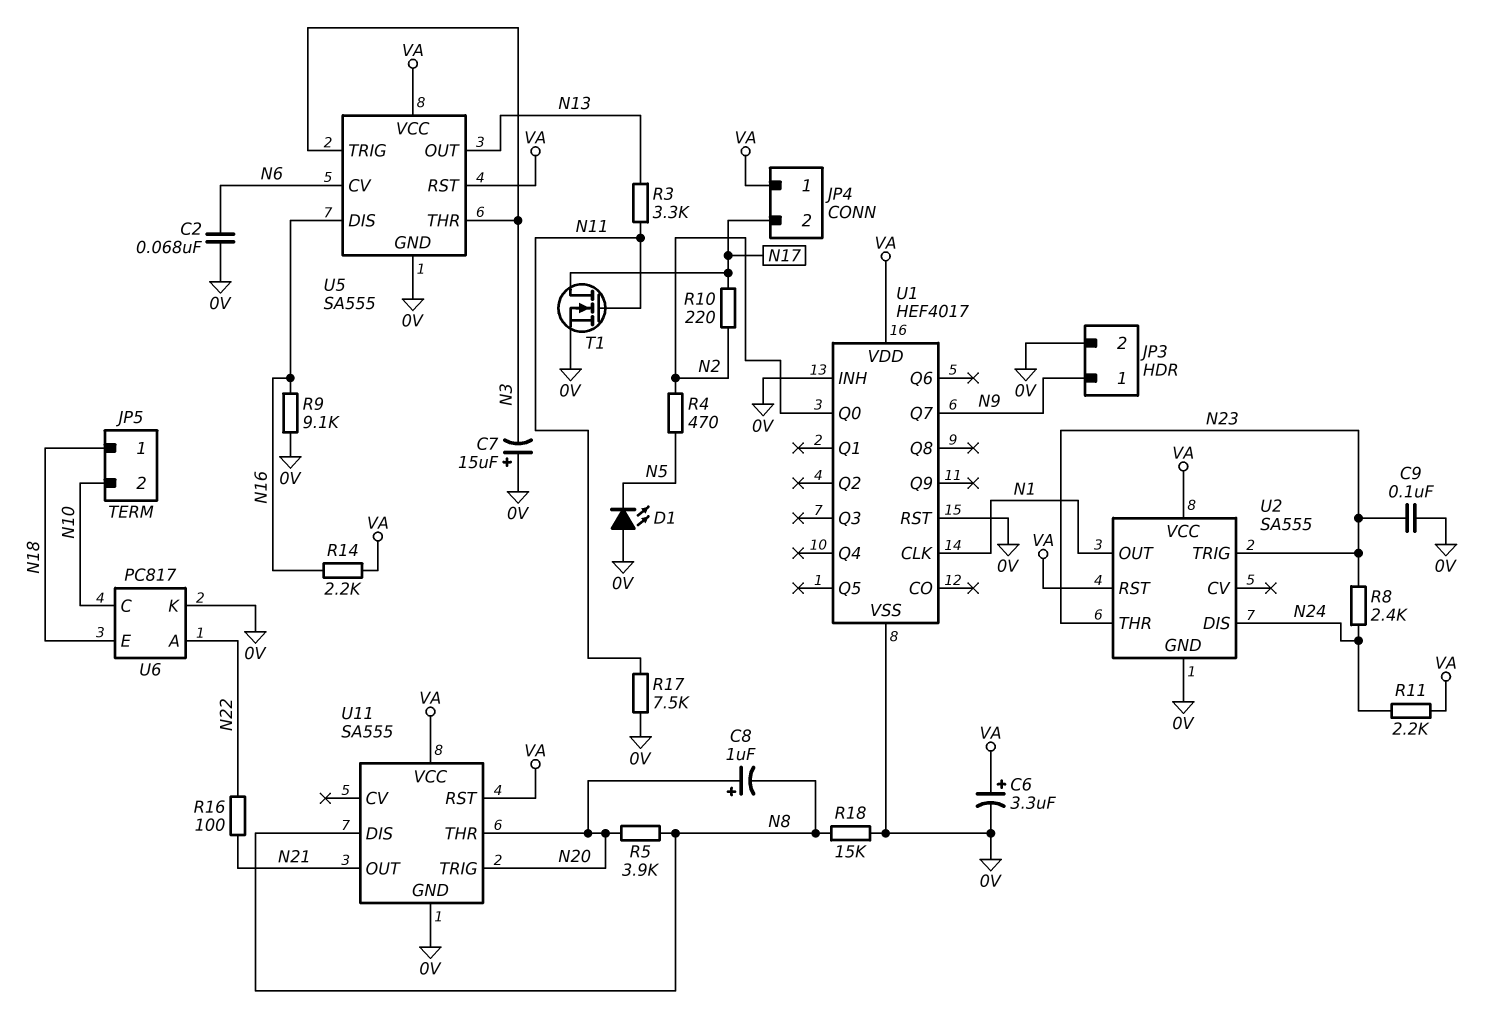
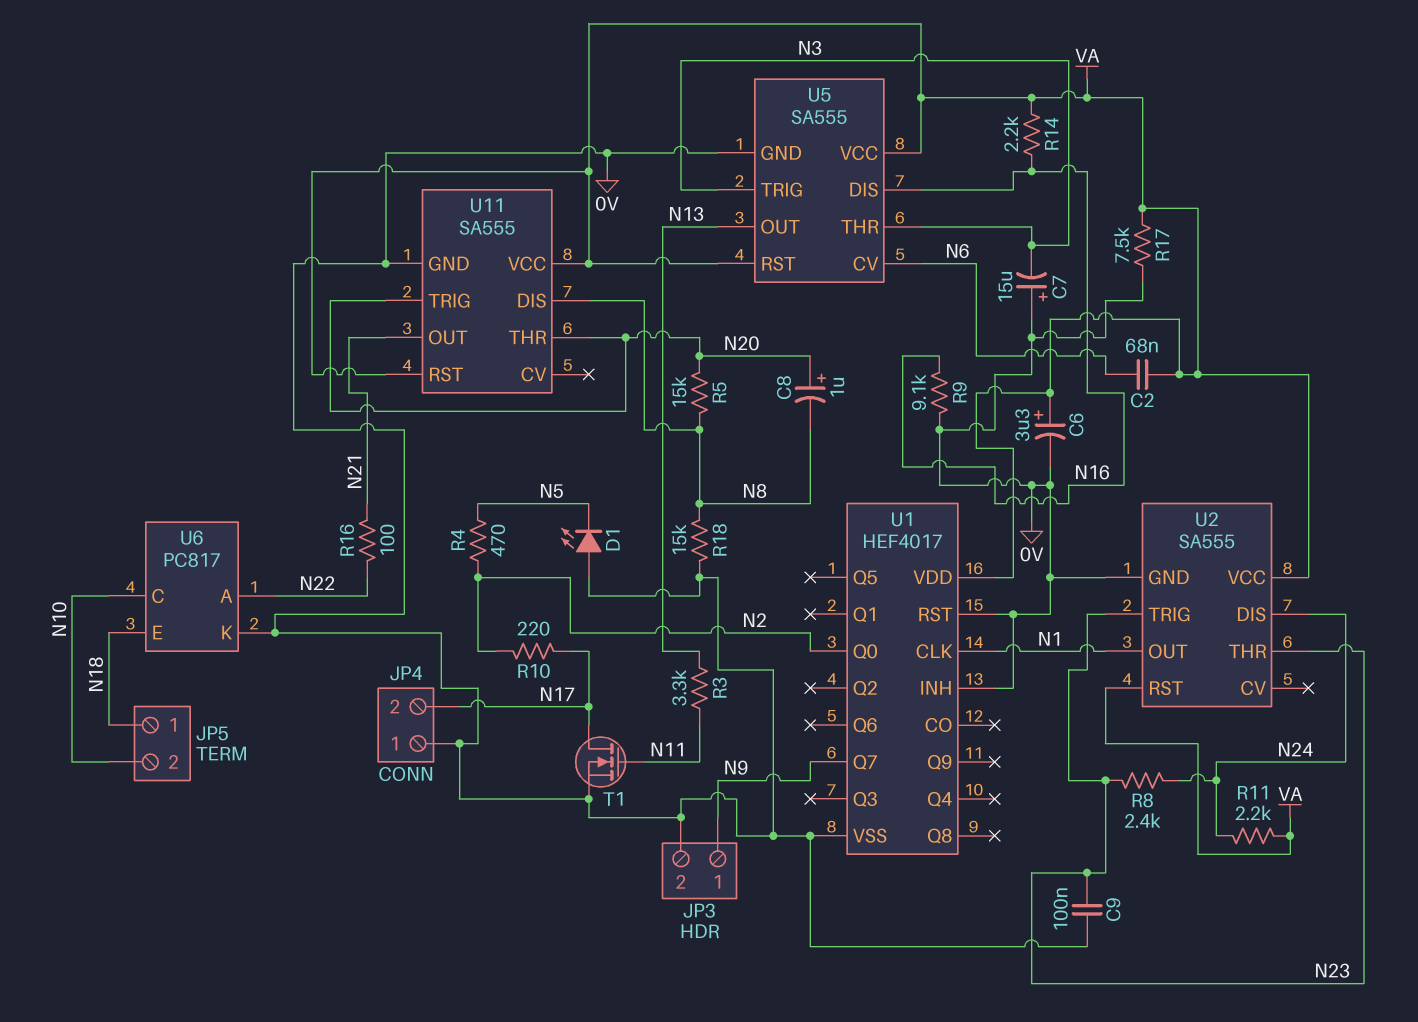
C2: 68nF (0V, N6) -> 68nF (N6, VA)
JP4 pin 1: VA -> 0V
R5: 3.9k (N8, N20) -> 15k (N8, N20)
R17: 7.5k (0V, N11) -> 7.5k (0V, VA)

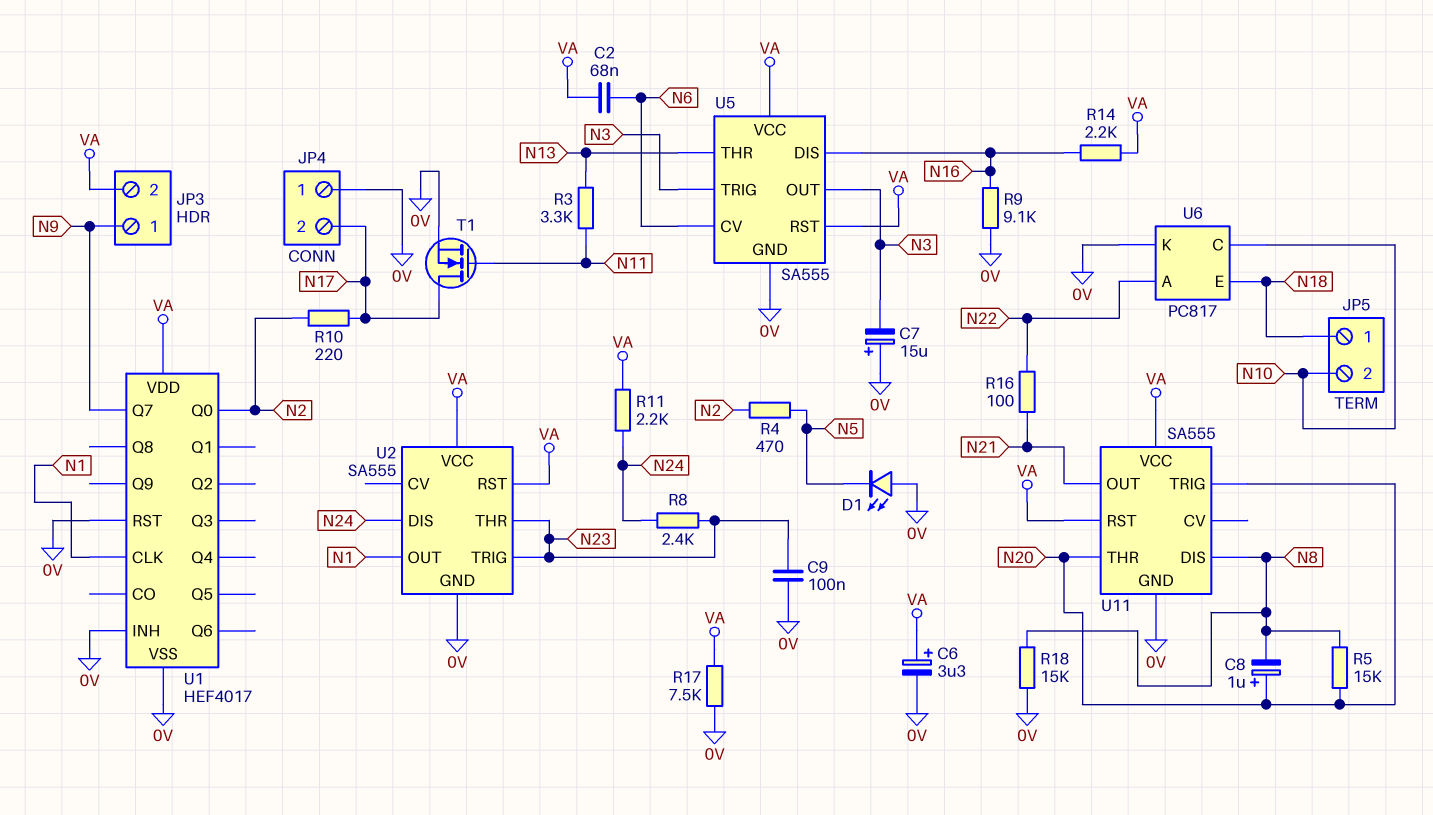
JP3 pin 2: 0V -> VA
U5 pin OUT: N13 -> N3
U5 pin THR: N3 -> N13

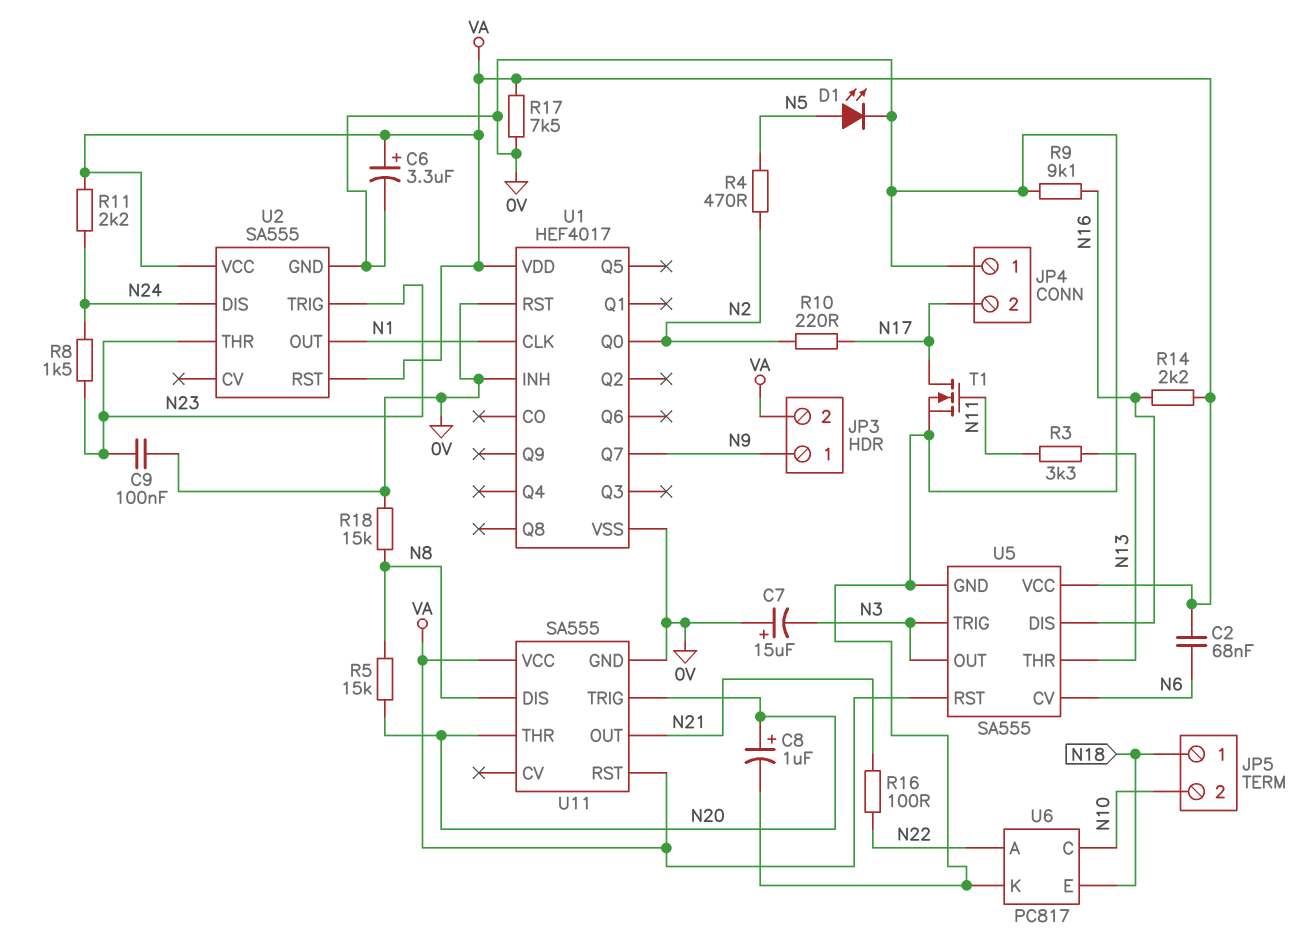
C8: 1uF (plus N20, minus N8) -> 1uF (plus N20, minus 0V)
D1: LED (A 0V, K N5) -> LED (A N5, K 0V)
R8: 2.4k (N23, N24) -> 1.5k (N23, N24)

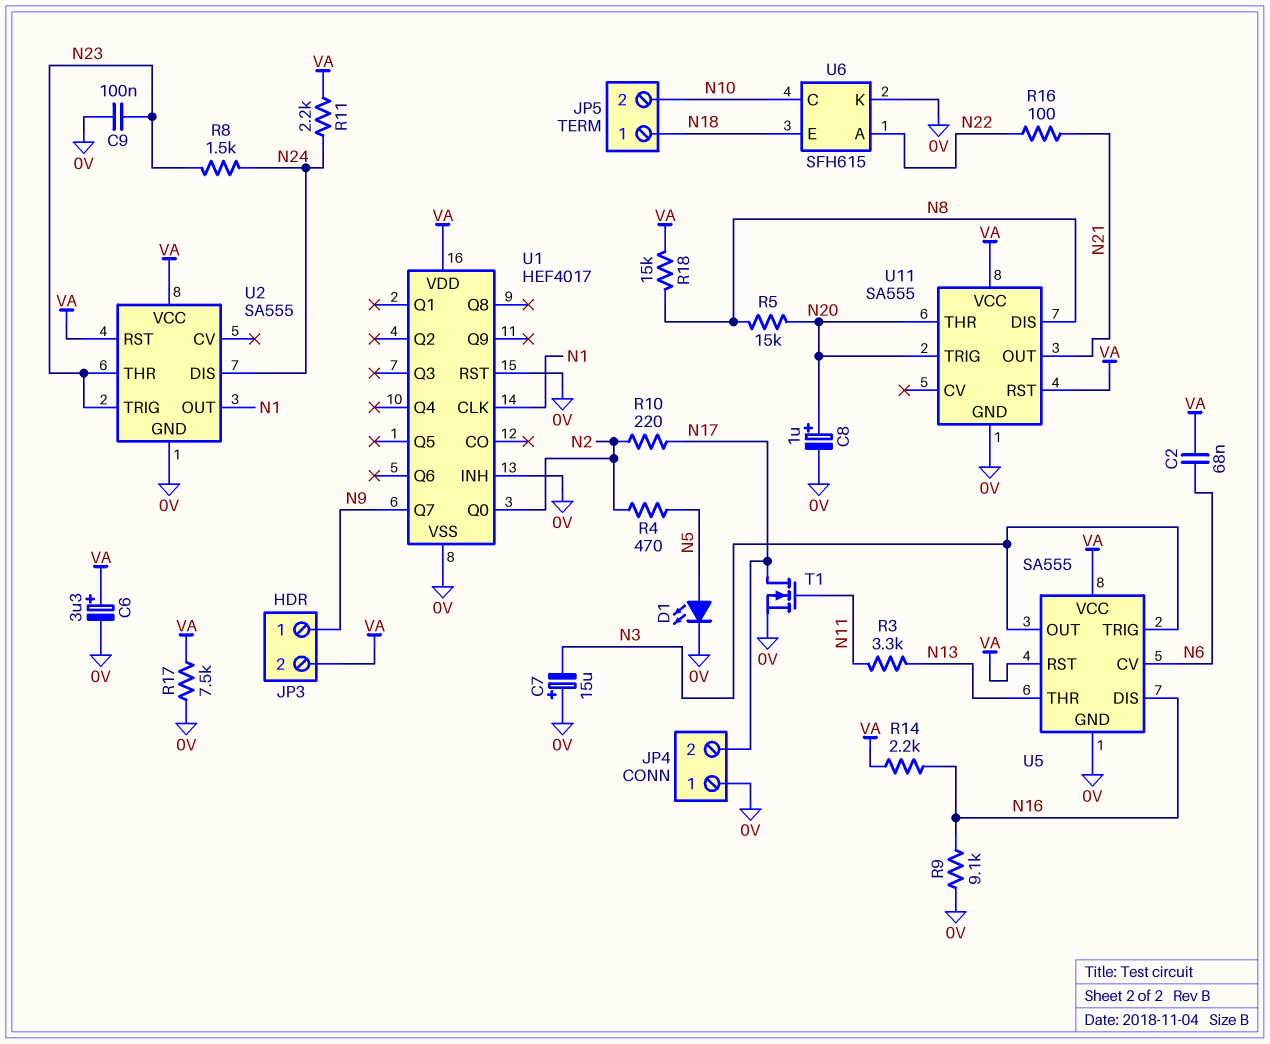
R18: 15k (0V, N8) -> 15k (N8, VA)
U6: PC817 -> SFH615

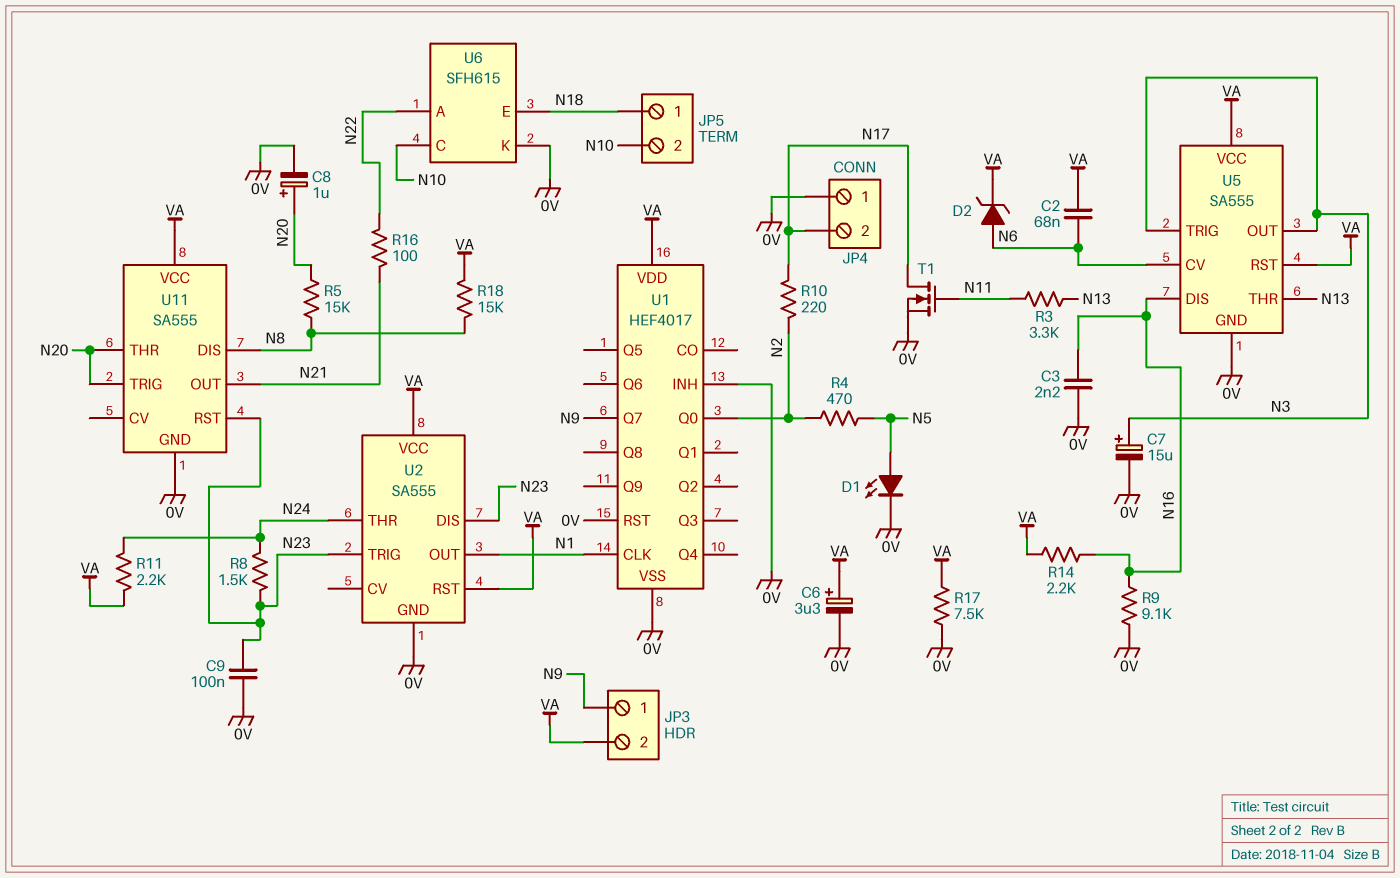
C3: none -> 2.2nF (0V, N16)
C7: 15uF (plus 0V, minus N3) -> 15uF (plus N3, minus 0V)
D2: none -> zener (A N6, K VA)
U2 pin DIS: N24 -> N23
U2 pin THR: N23 -> N24
U11 pin RST: VA -> N23

